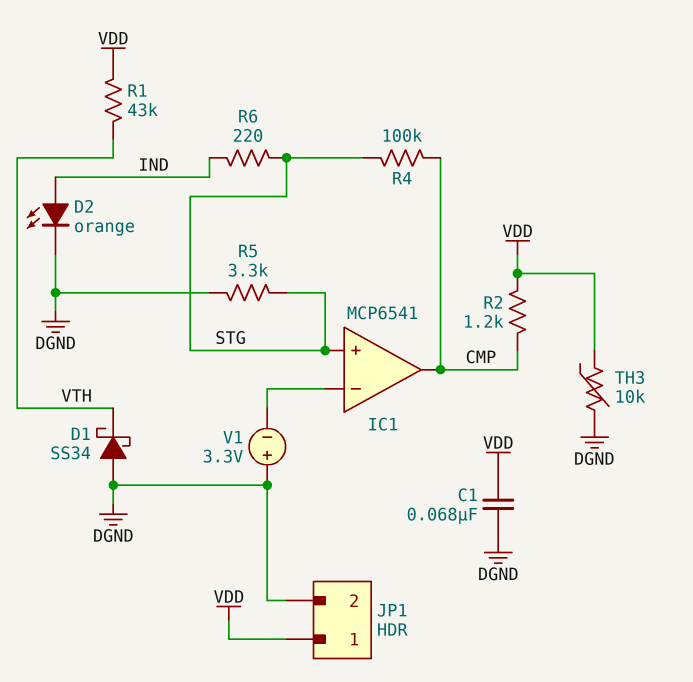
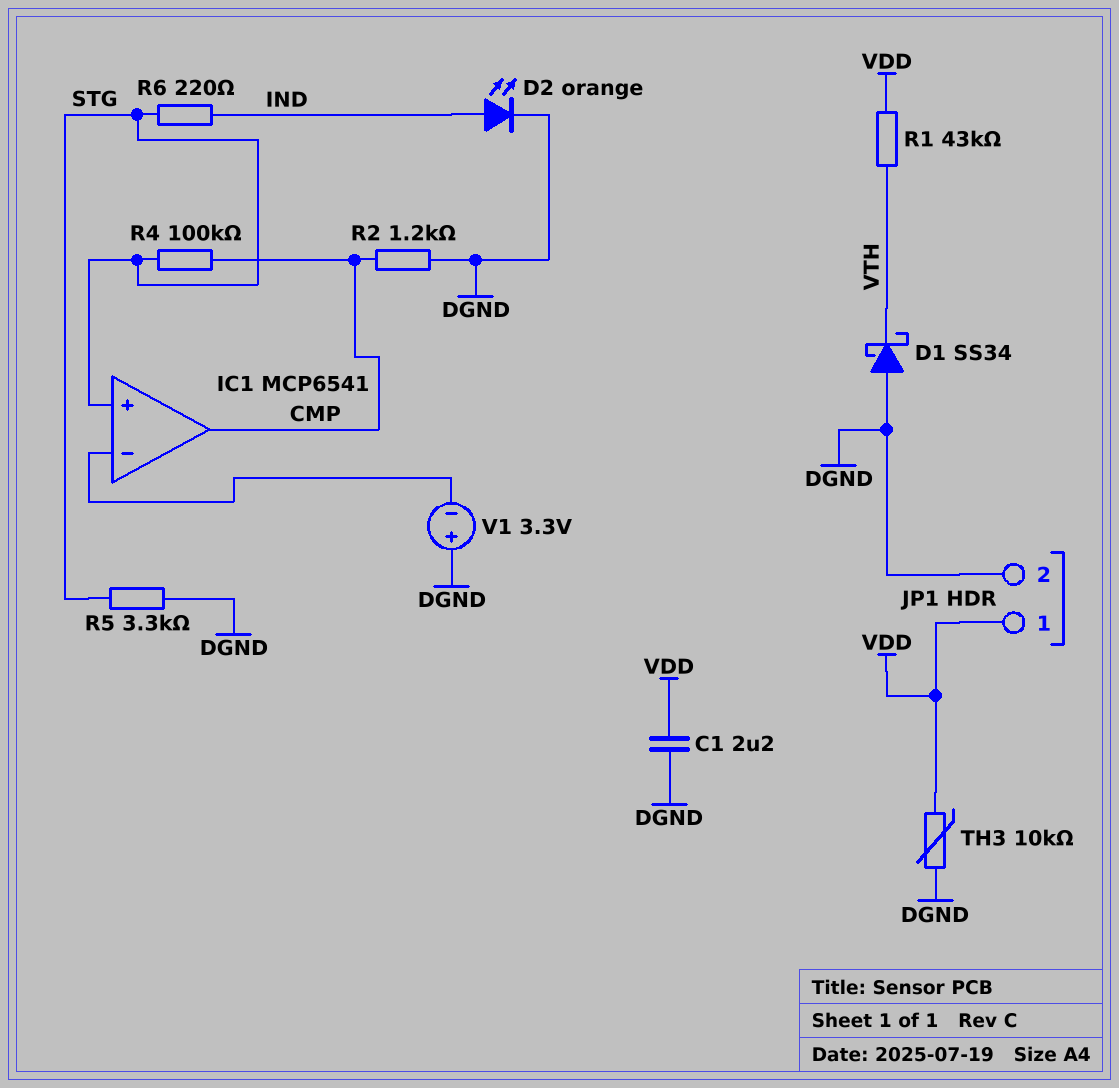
C1: 68nF (DGND, VDD) -> 2.2uF (DGND, VDD)
R2: 1.2k (CMP, VDD) -> 1.2k (CMP, DGND)

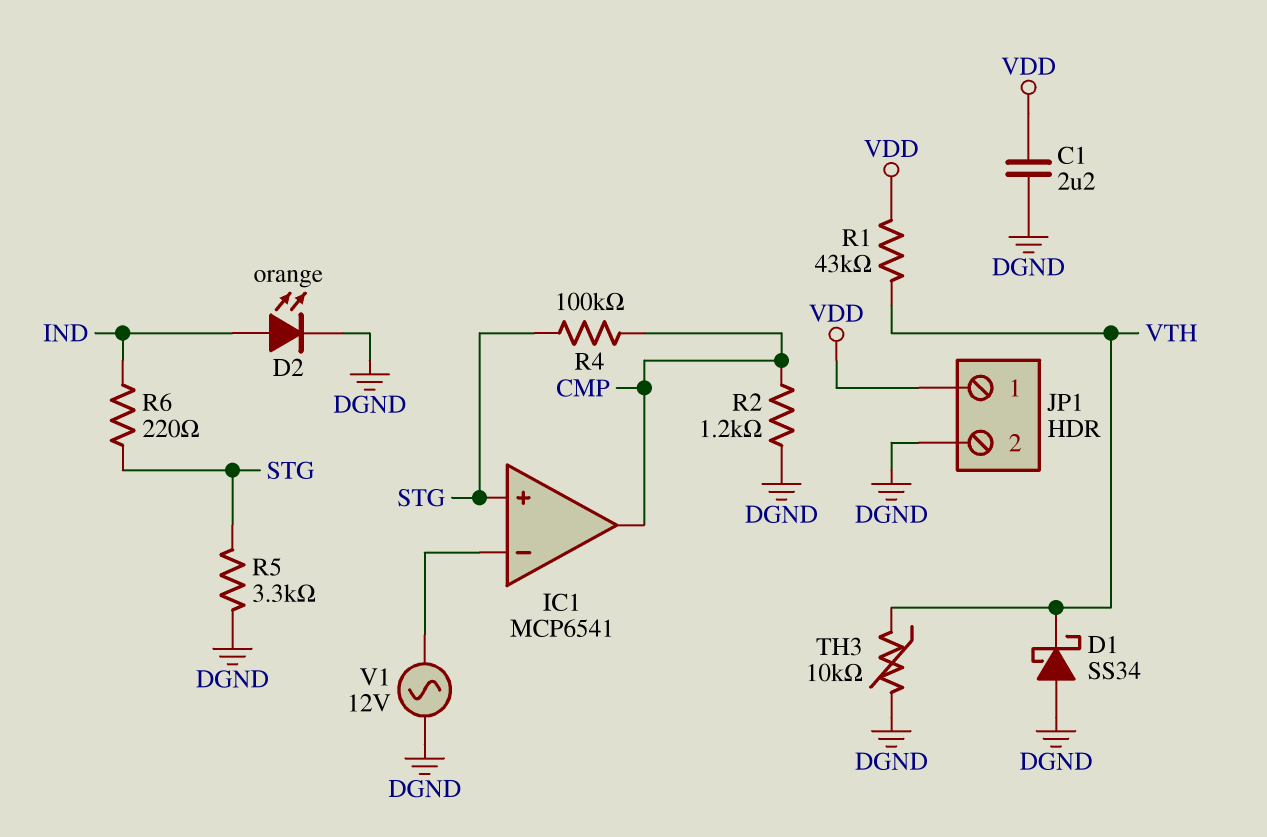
TH3: 10k (DGND, VDD) -> 10k (DGND, VTH)
V1: 3.3V (plus DGND, minus IC1/in-) -> AC 12V (DGND, IC1/in-)

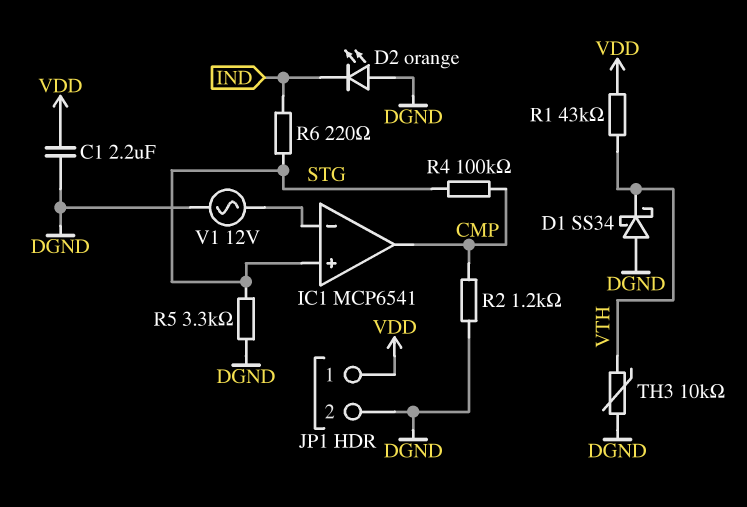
D2: LED orange (A IND, K DGND) -> LED orange (A DGND, K IND)

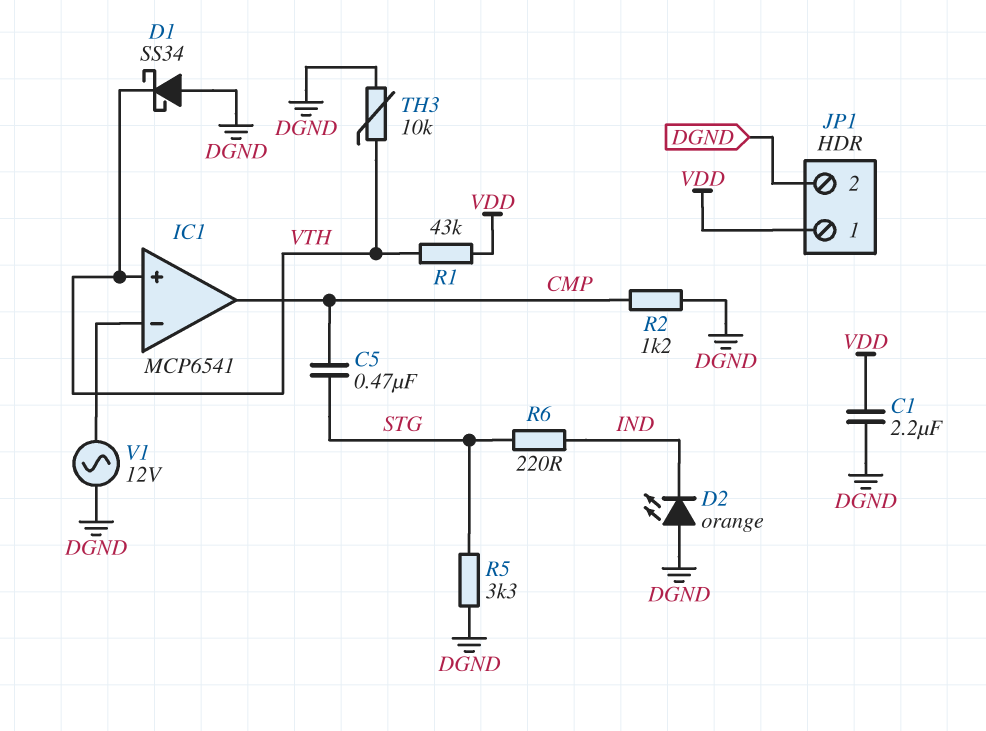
C5: none -> 470nF (CMP, STG)
IC1 pin in+: STG -> VTH
R4: 100k (CMP, STG) -> none

